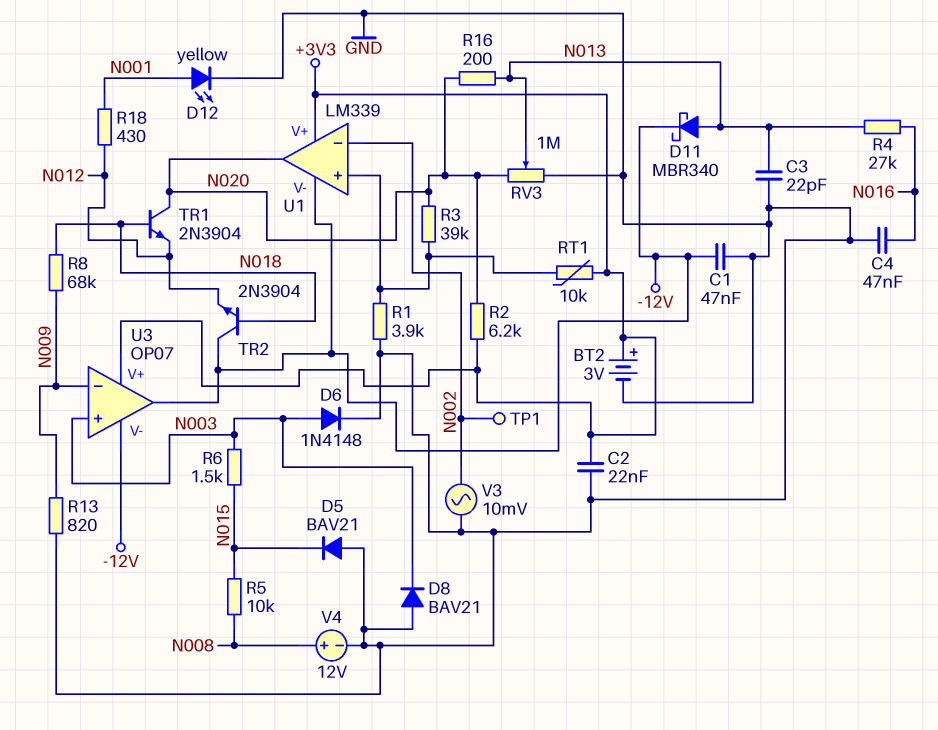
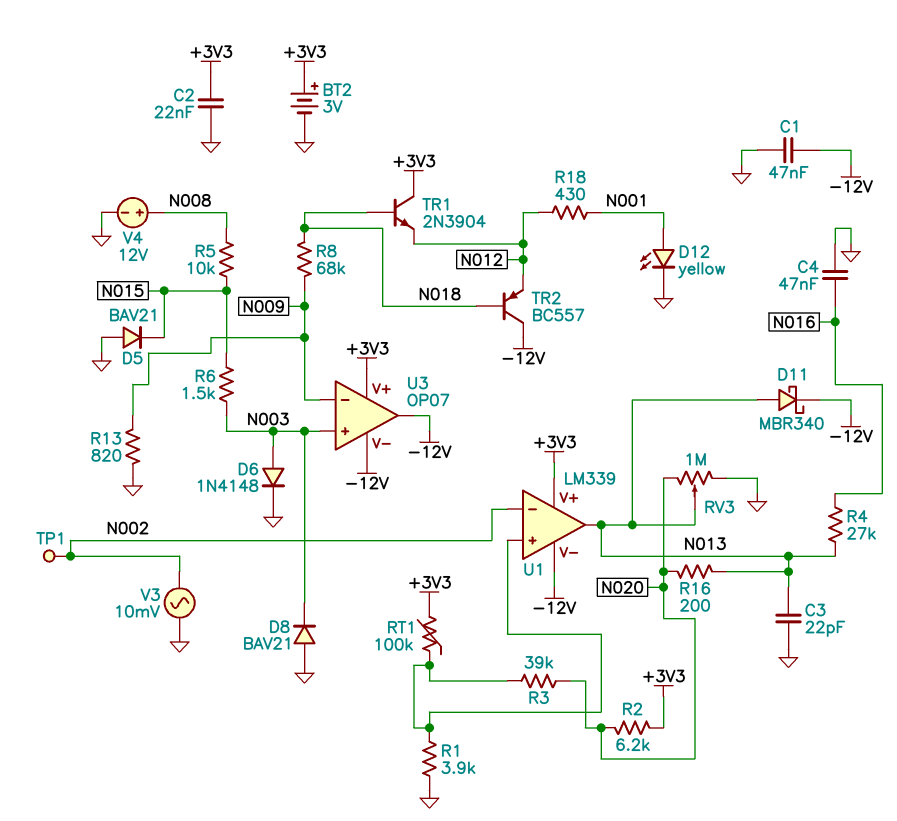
RT1: 10k (+3V3, U1/in+) -> 100k (+3V3, U1/in+)
TR1: NPN 2N3904 (B N018, C N020, E N012) -> NPN 2N3904 (B N018, C +3V3, E N012)
TR2: NPN 2N3904 (B N018, C -12V, E N012) -> PNP BC557 (B N018, C -12V, E N012)
U1 pin out: N020 -> N013

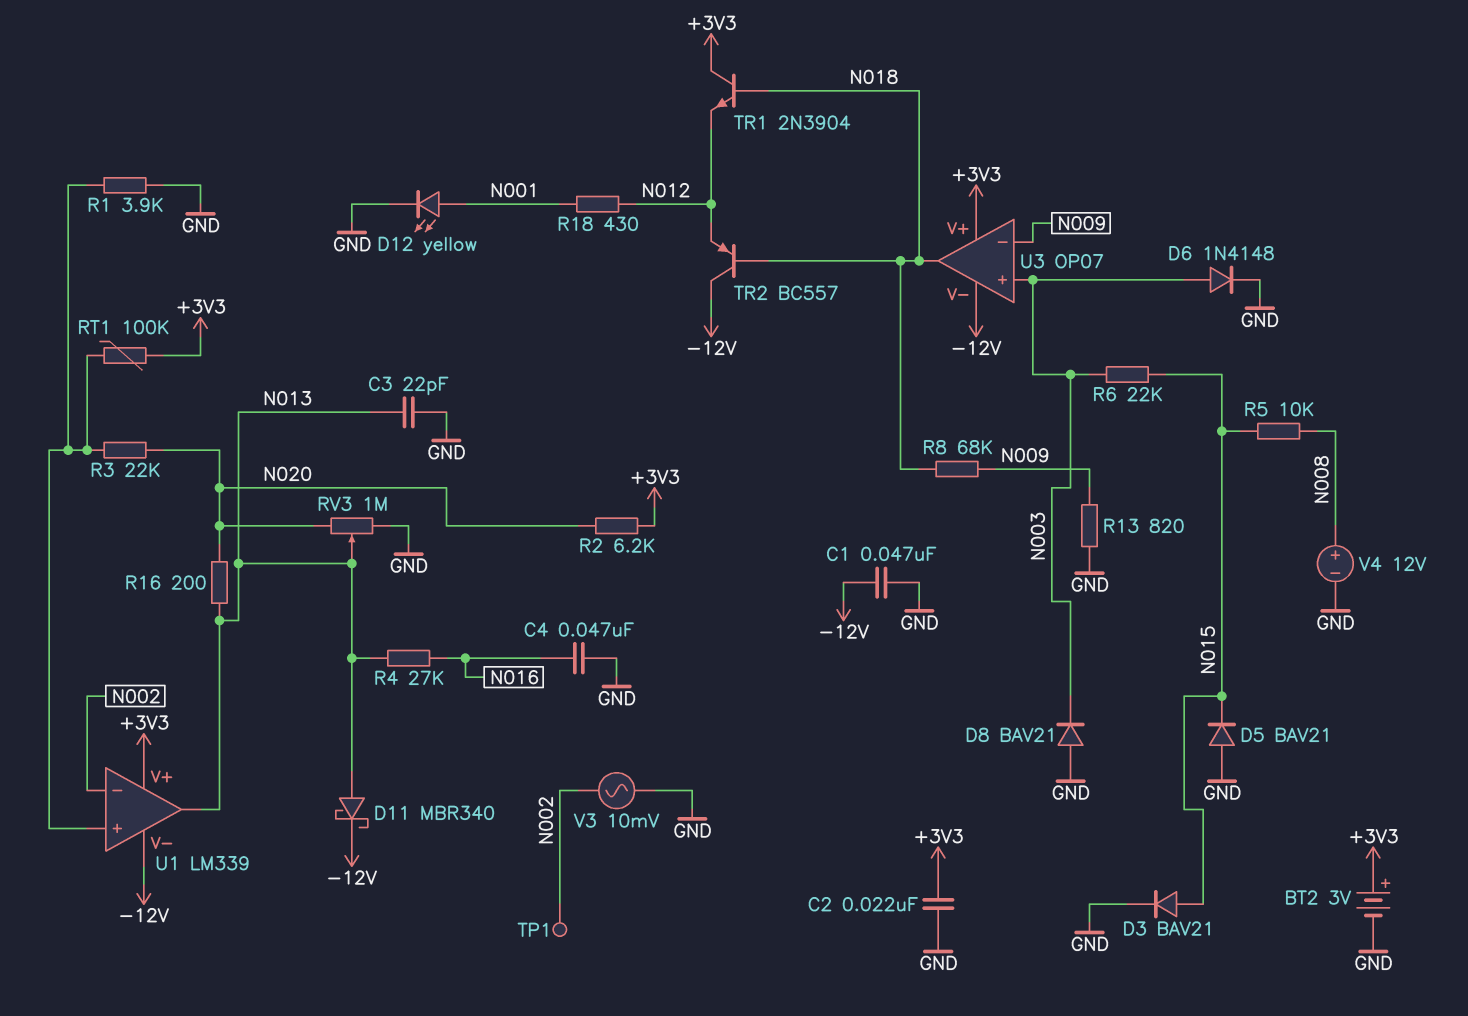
D3: none -> diode BAV21 (A N015, K GND)
R3: 39k (N020, U1/in+) -> 22k (N020, U1/in+)
R6: 1.5k (N003, N015) -> 22k (N003, N015)
U3 pin out: -12V -> N018

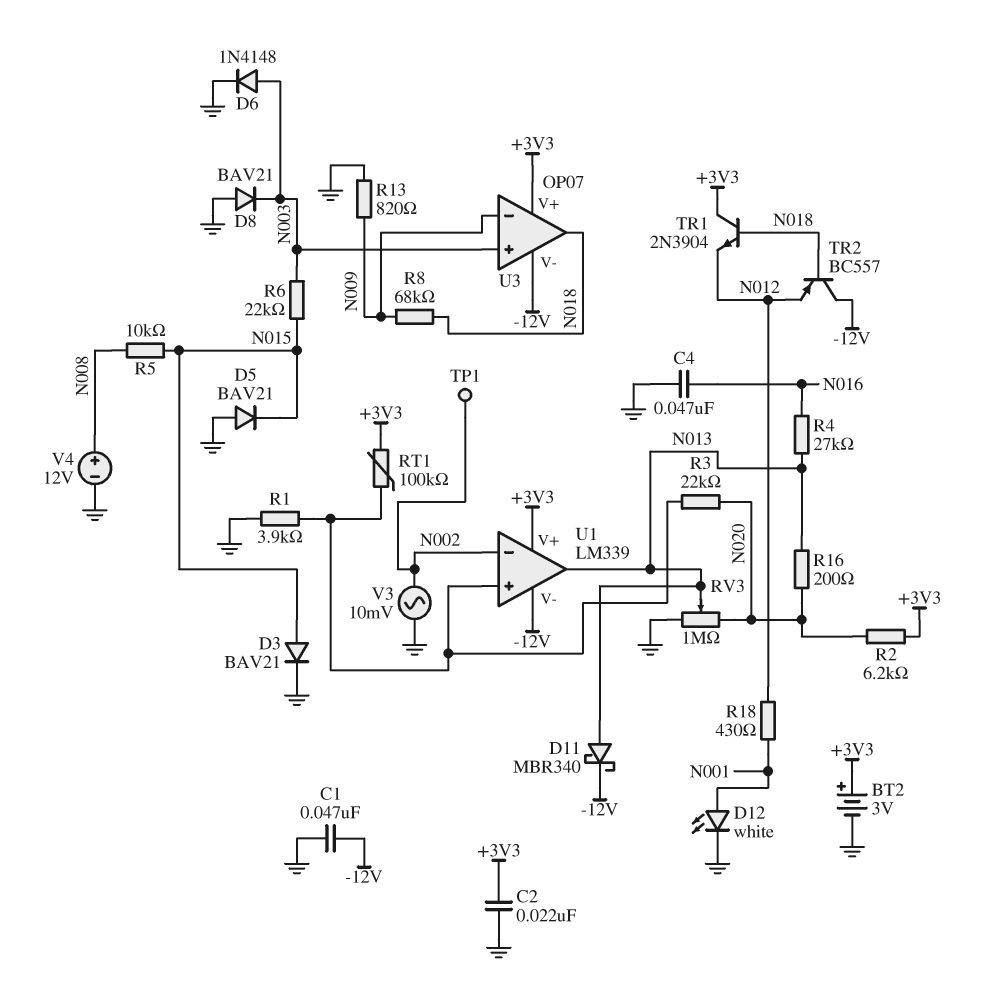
C3: 22pF (GND, N013) -> none
D12: LED yellow (A N001, K GND) -> LED white (A N001, K GND)

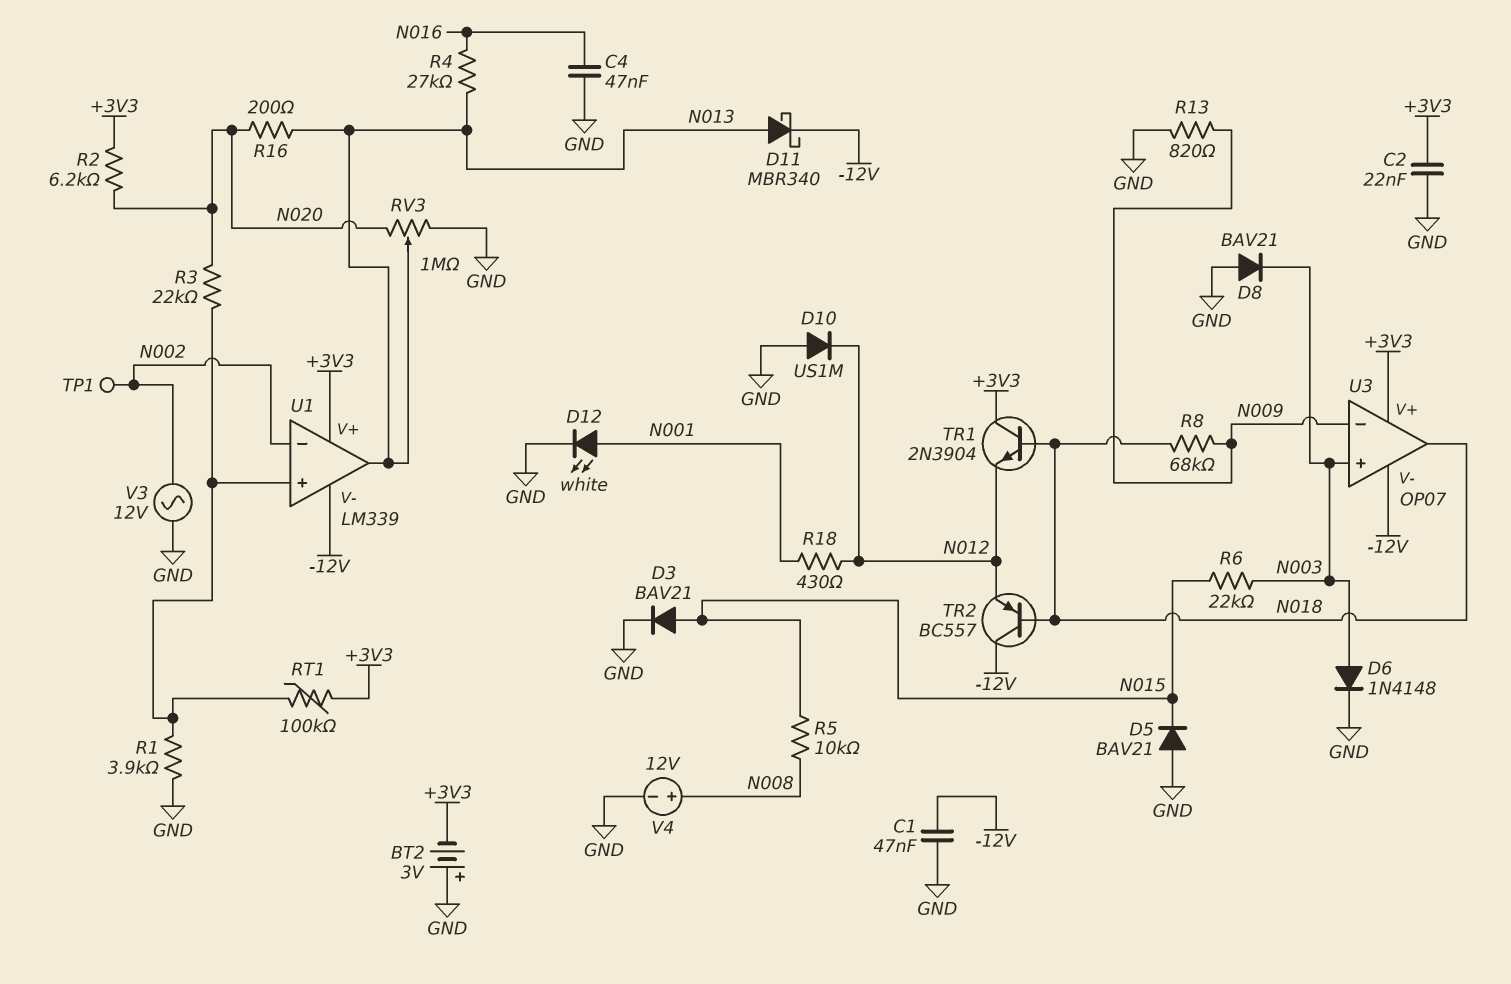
BT2: 3V (plus +3V3, minus GND) -> 3V (plus GND, minus +3V3)
D10: none -> diode US1M (A GND, K N012)
V3: AC 10mV (GND, N002) -> AC 12V (GND, N002)

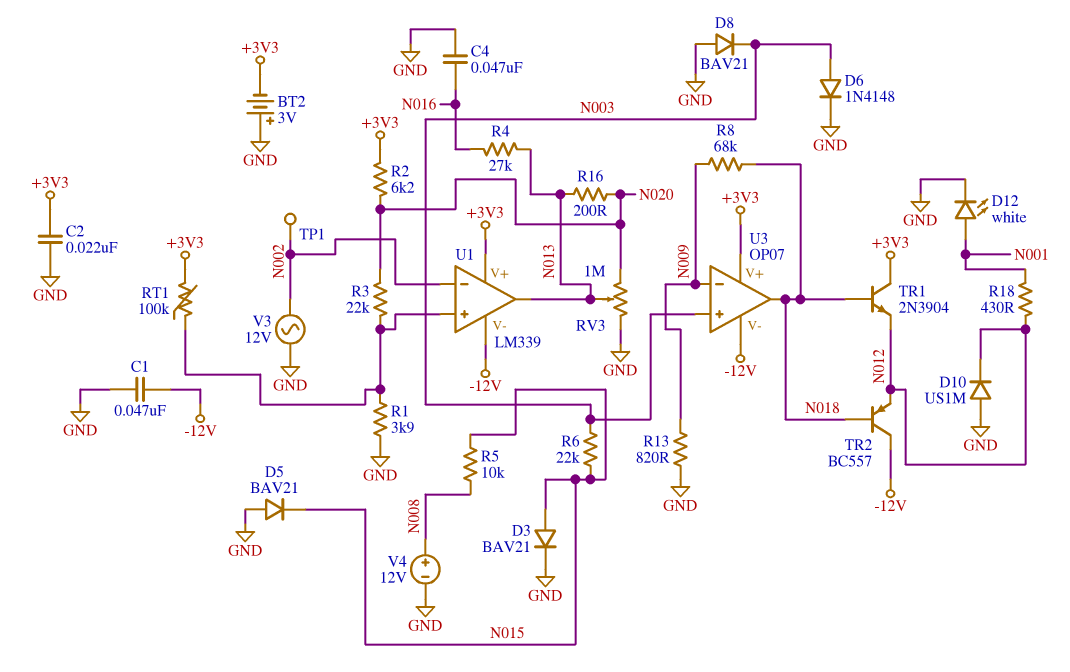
D11: schottky MBR340 (A N013, K -12V) -> none

